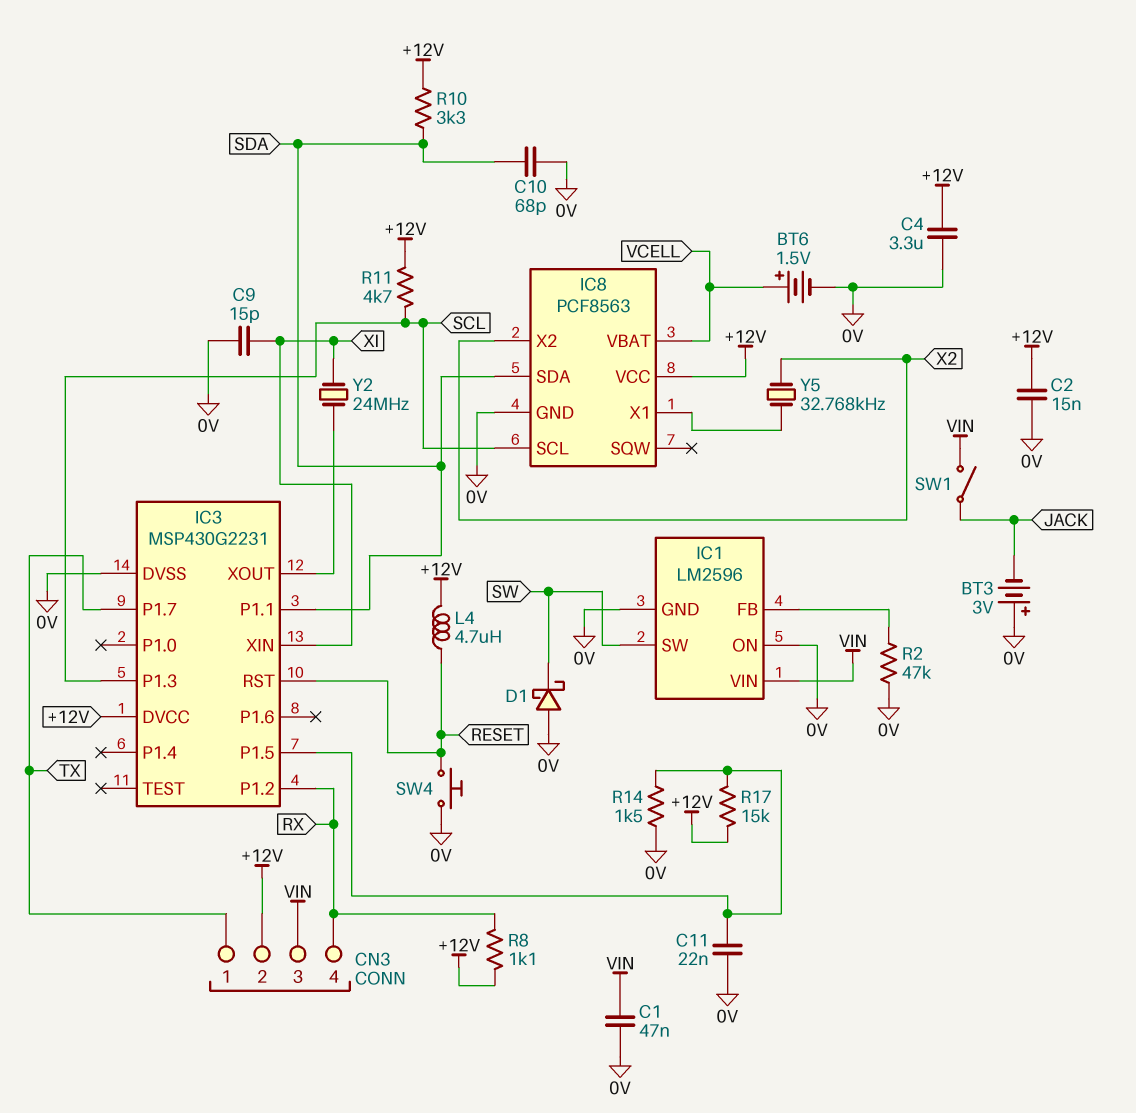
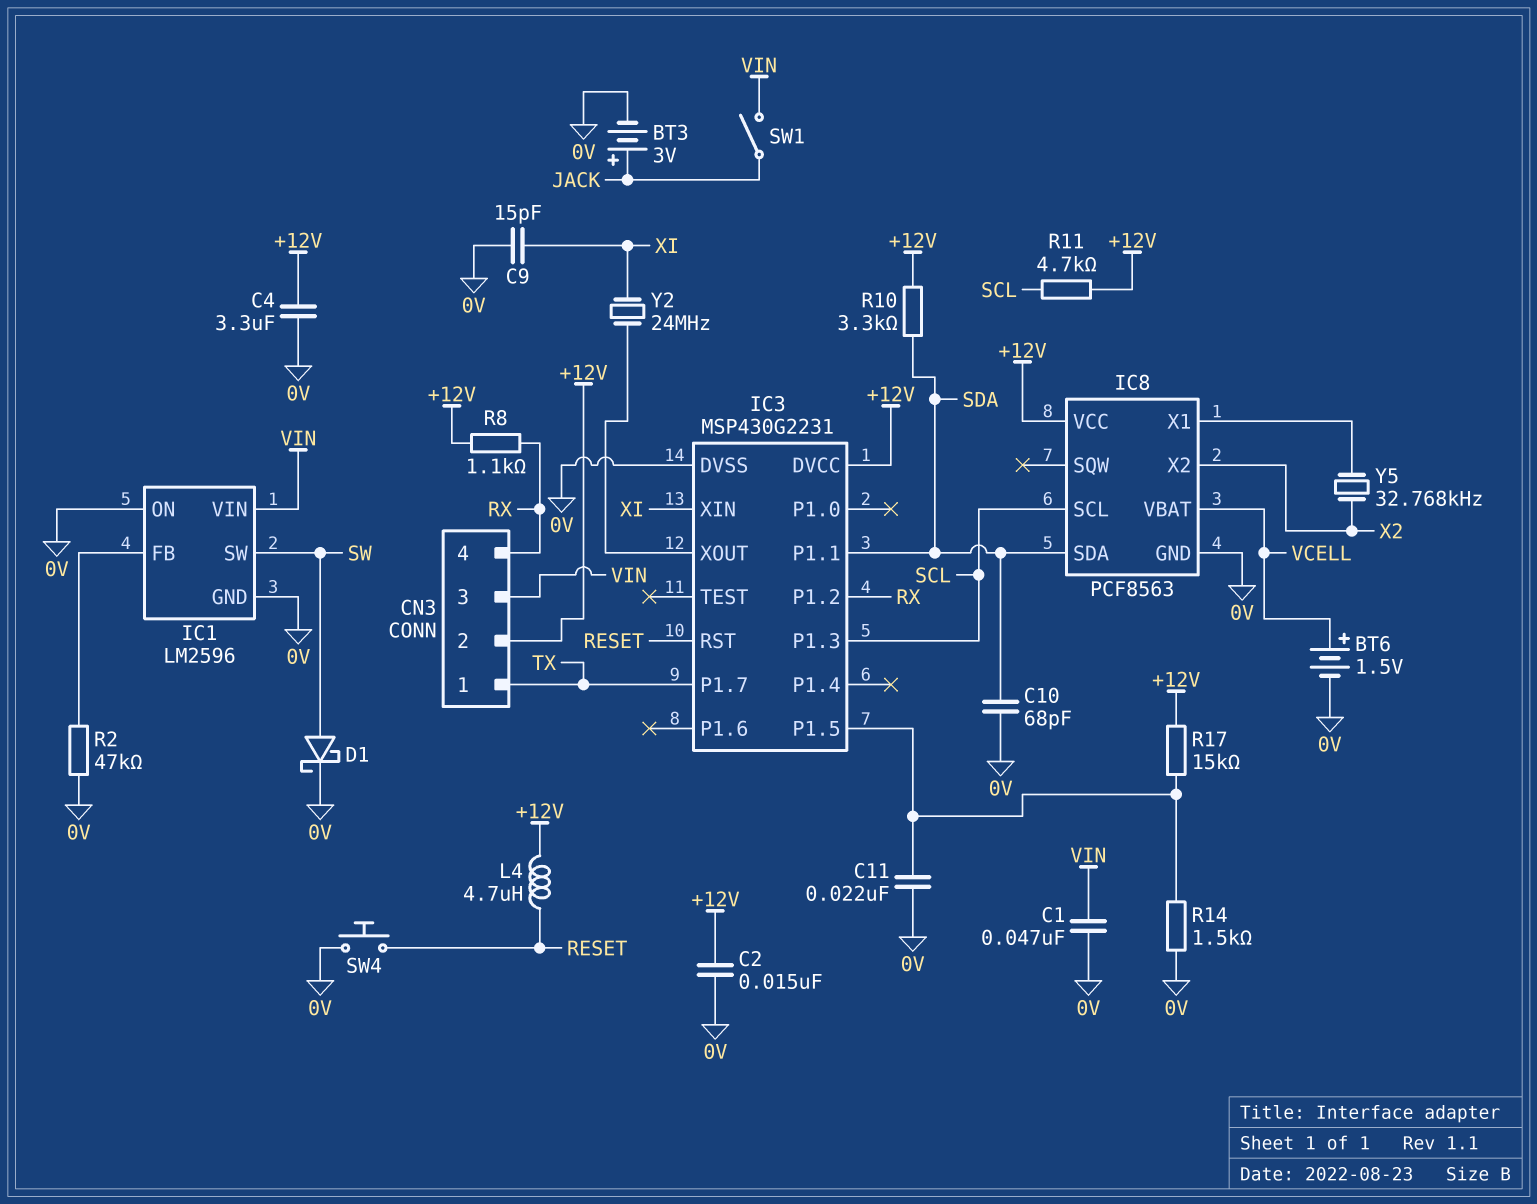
BT3: 3V (plus 0V, minus JACK) -> 3V (plus JACK, minus 0V)
D1: schottky (A 0V, K SW) -> schottky (A SW, K 0V)

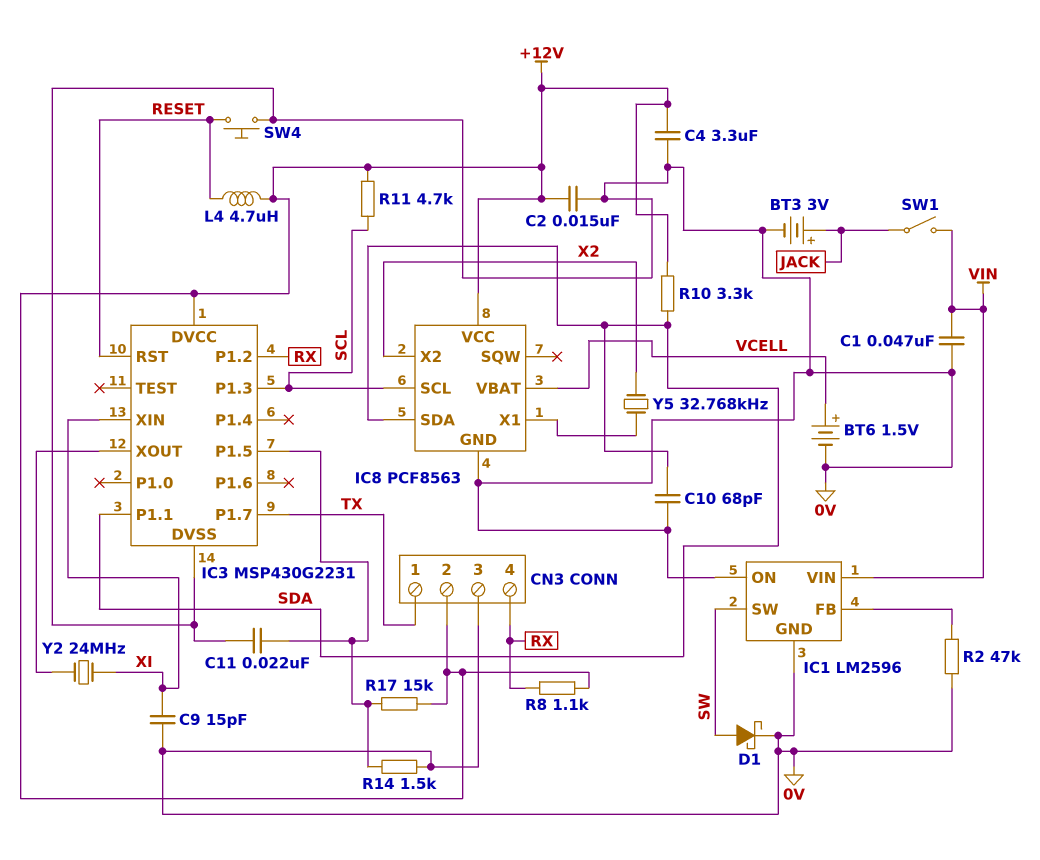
CN3 pin 3: VIN -> 0V

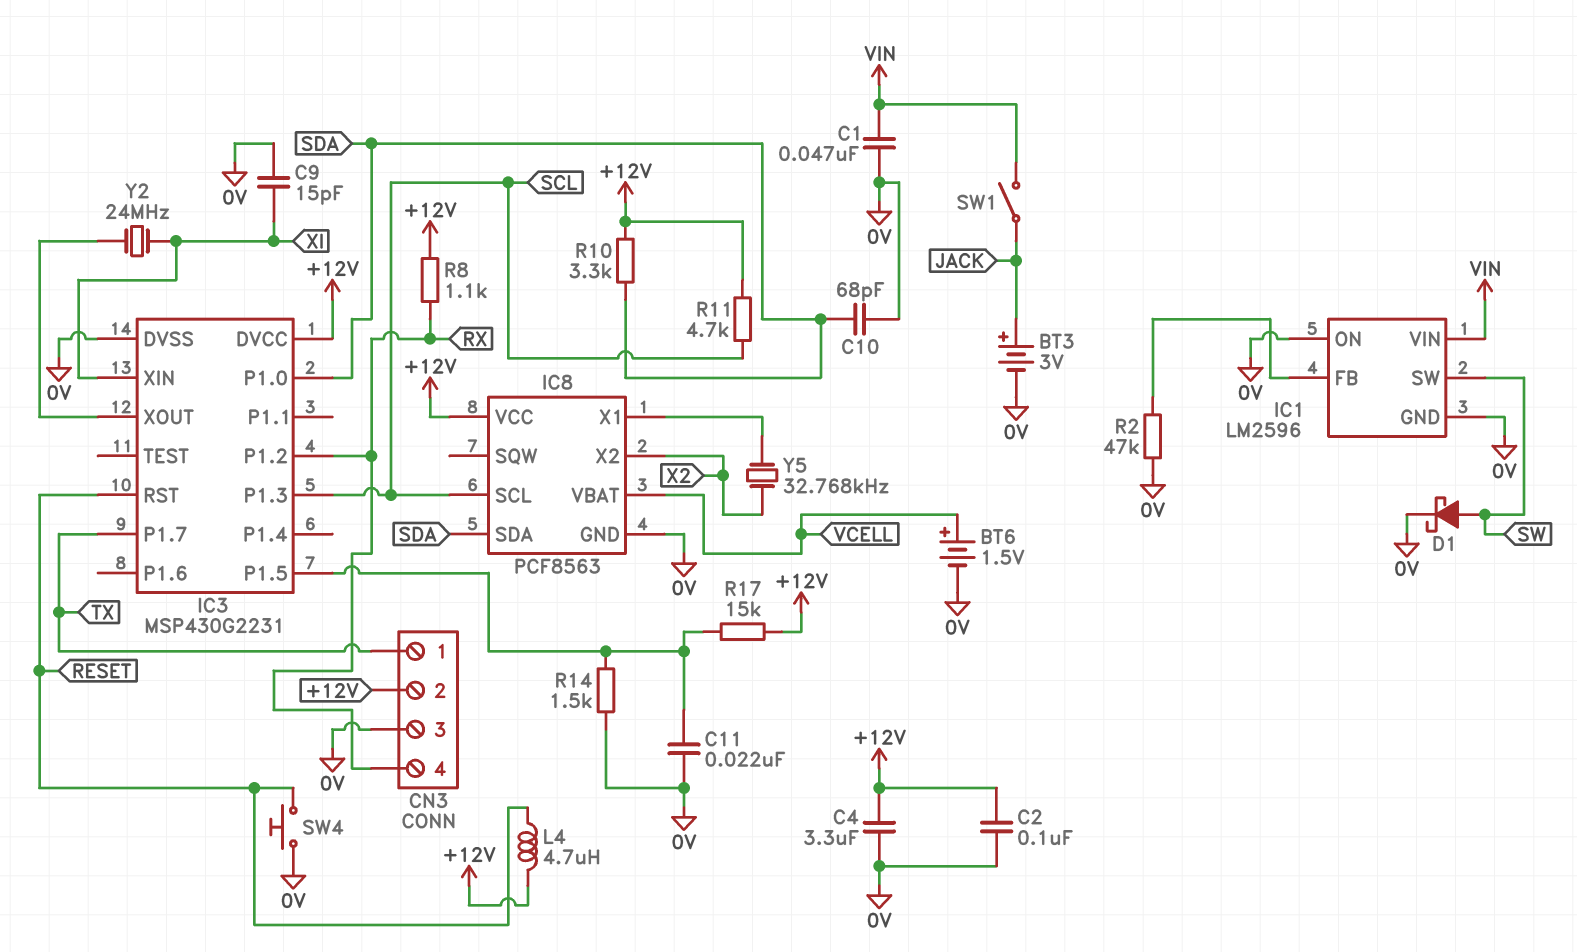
C2: 15nF (+12V, 0V) -> 100nF (+12V, 0V)
IC3 pin P1.0: none -> SDA
IC3 pin P1.1: SDA -> none

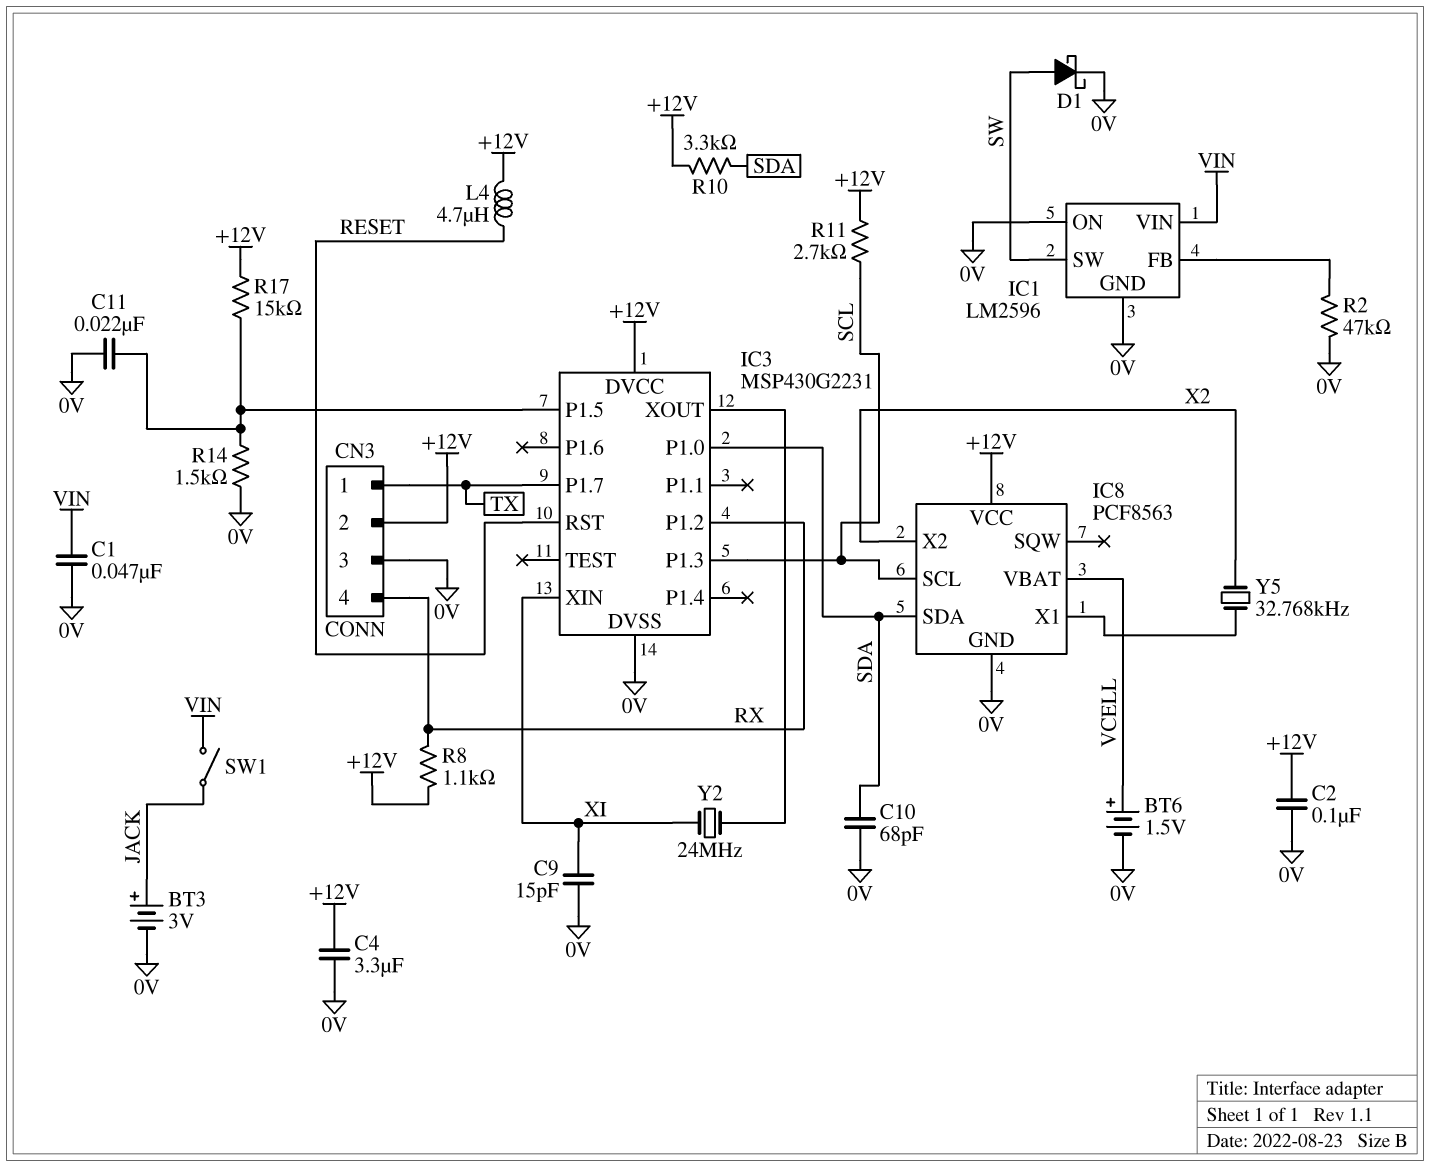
R11: 4.7k (+12V, SCL) -> 2.7k (+12V, SCL)
SW4: button (0V, RESET) -> none

